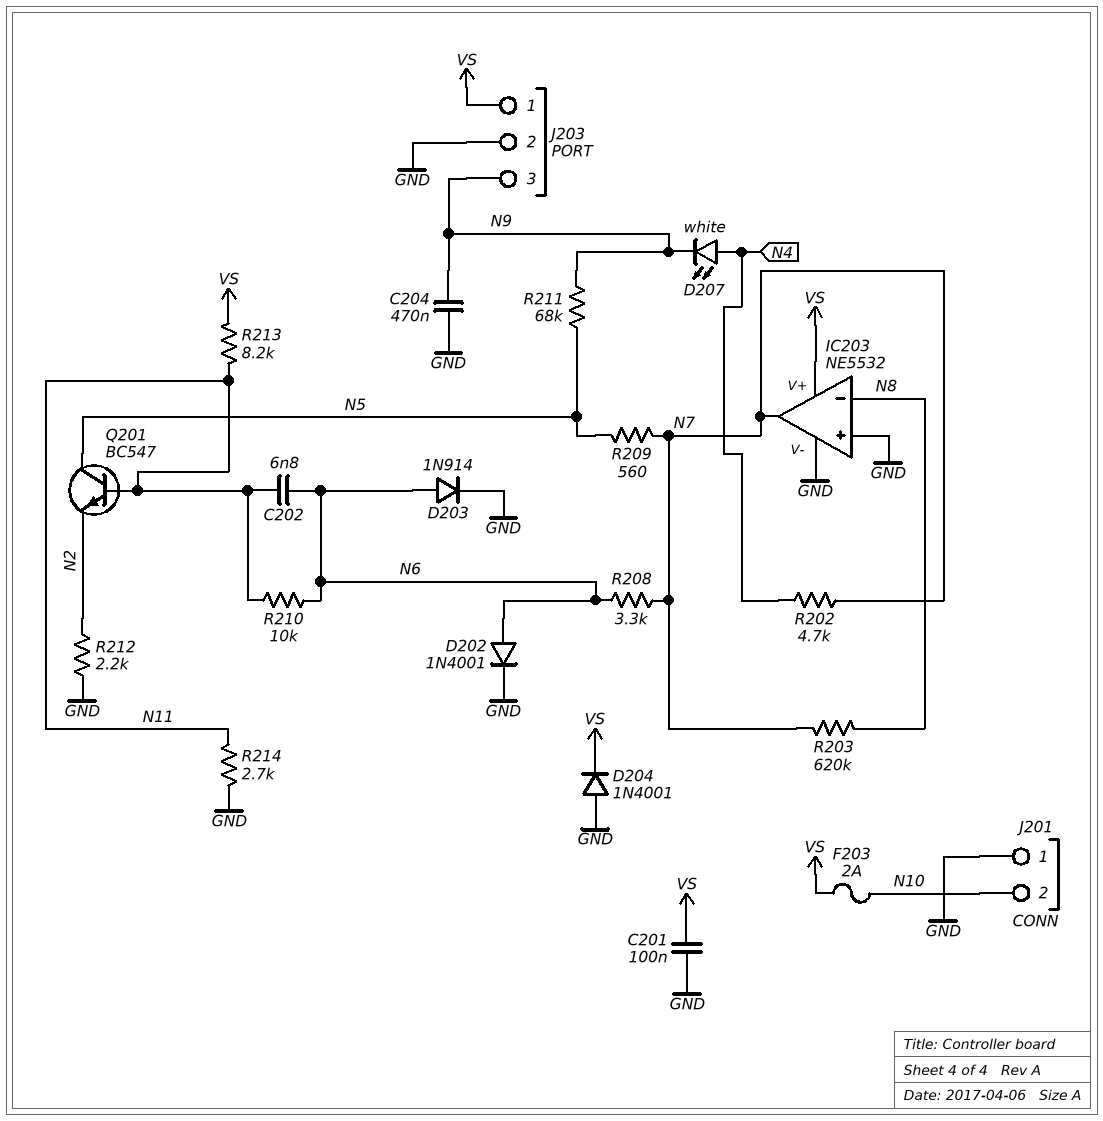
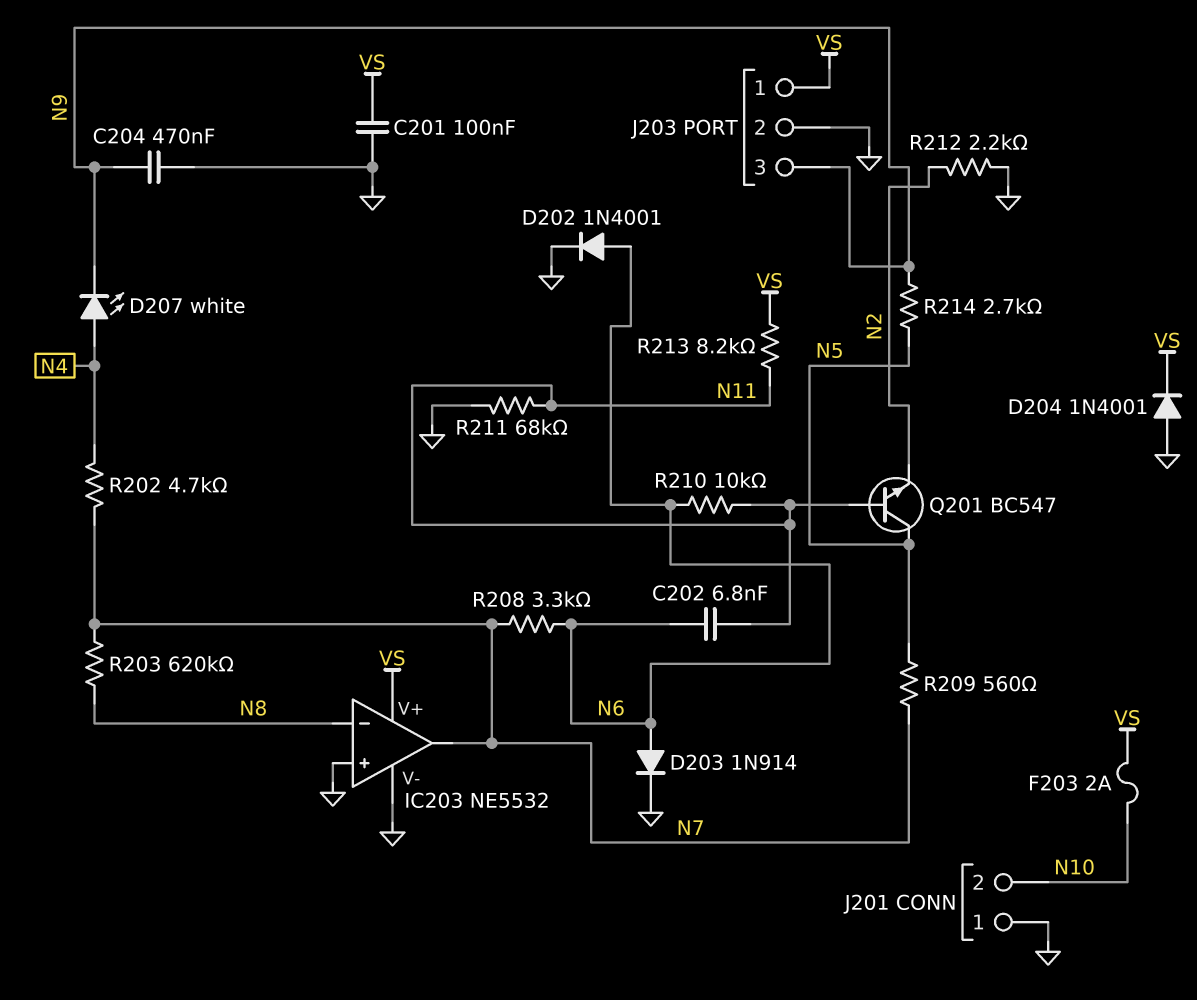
R211: 68k (N5, N9) -> 68k (GND, N11)
R214: 2.7k (GND, N11) -> 2.7k (N5, N9)

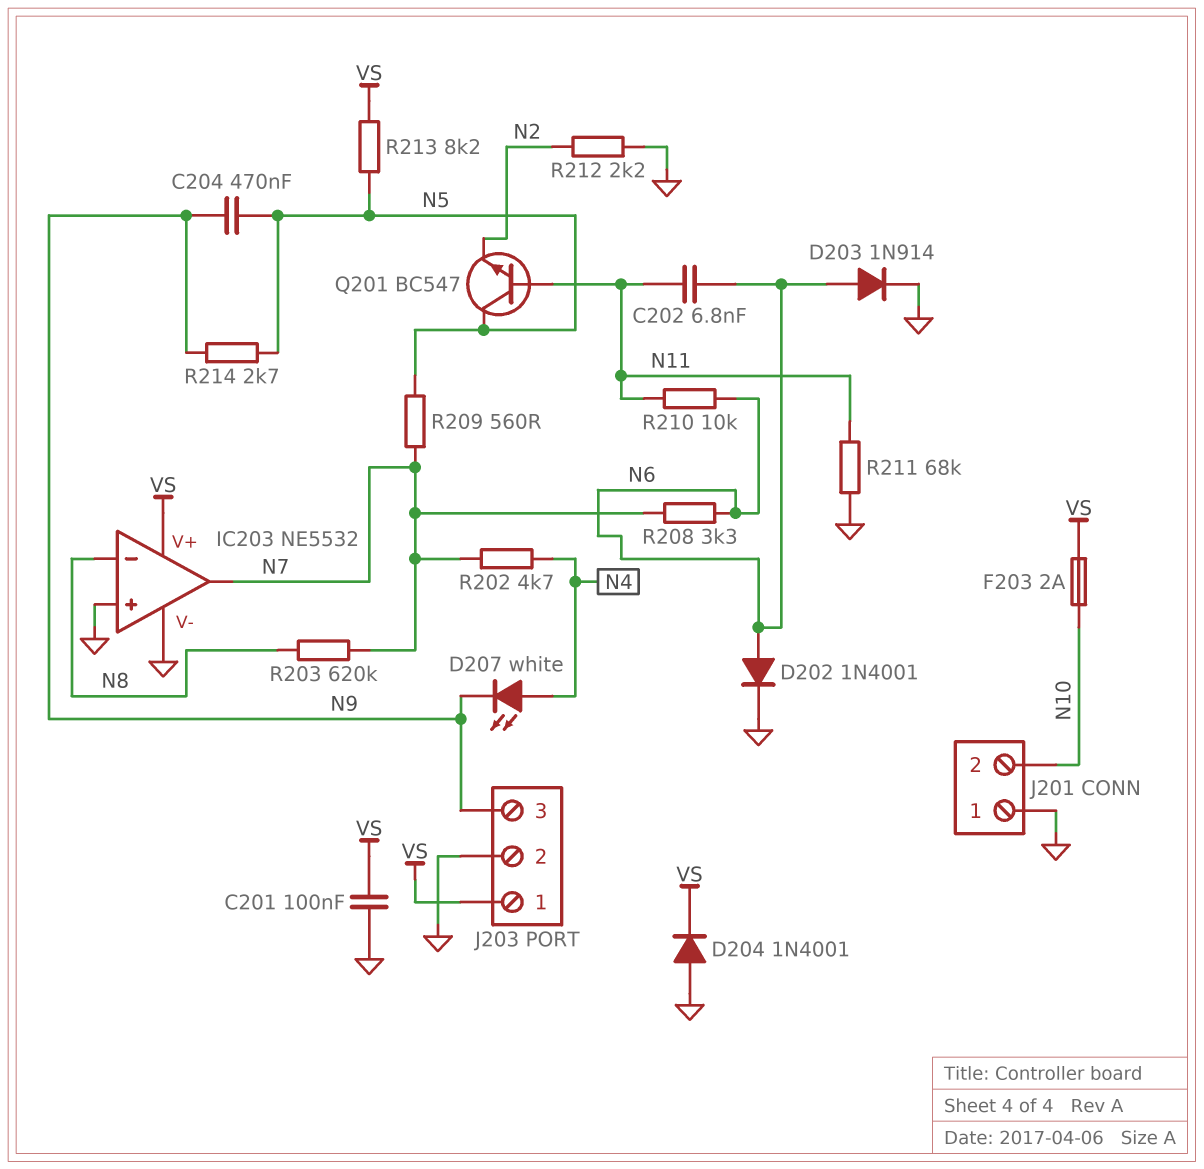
C204: 470nF (GND, N9) -> 470nF (N5, N9)
R213: 8.2k (N11, VS) -> 8.2k (N5, VS)

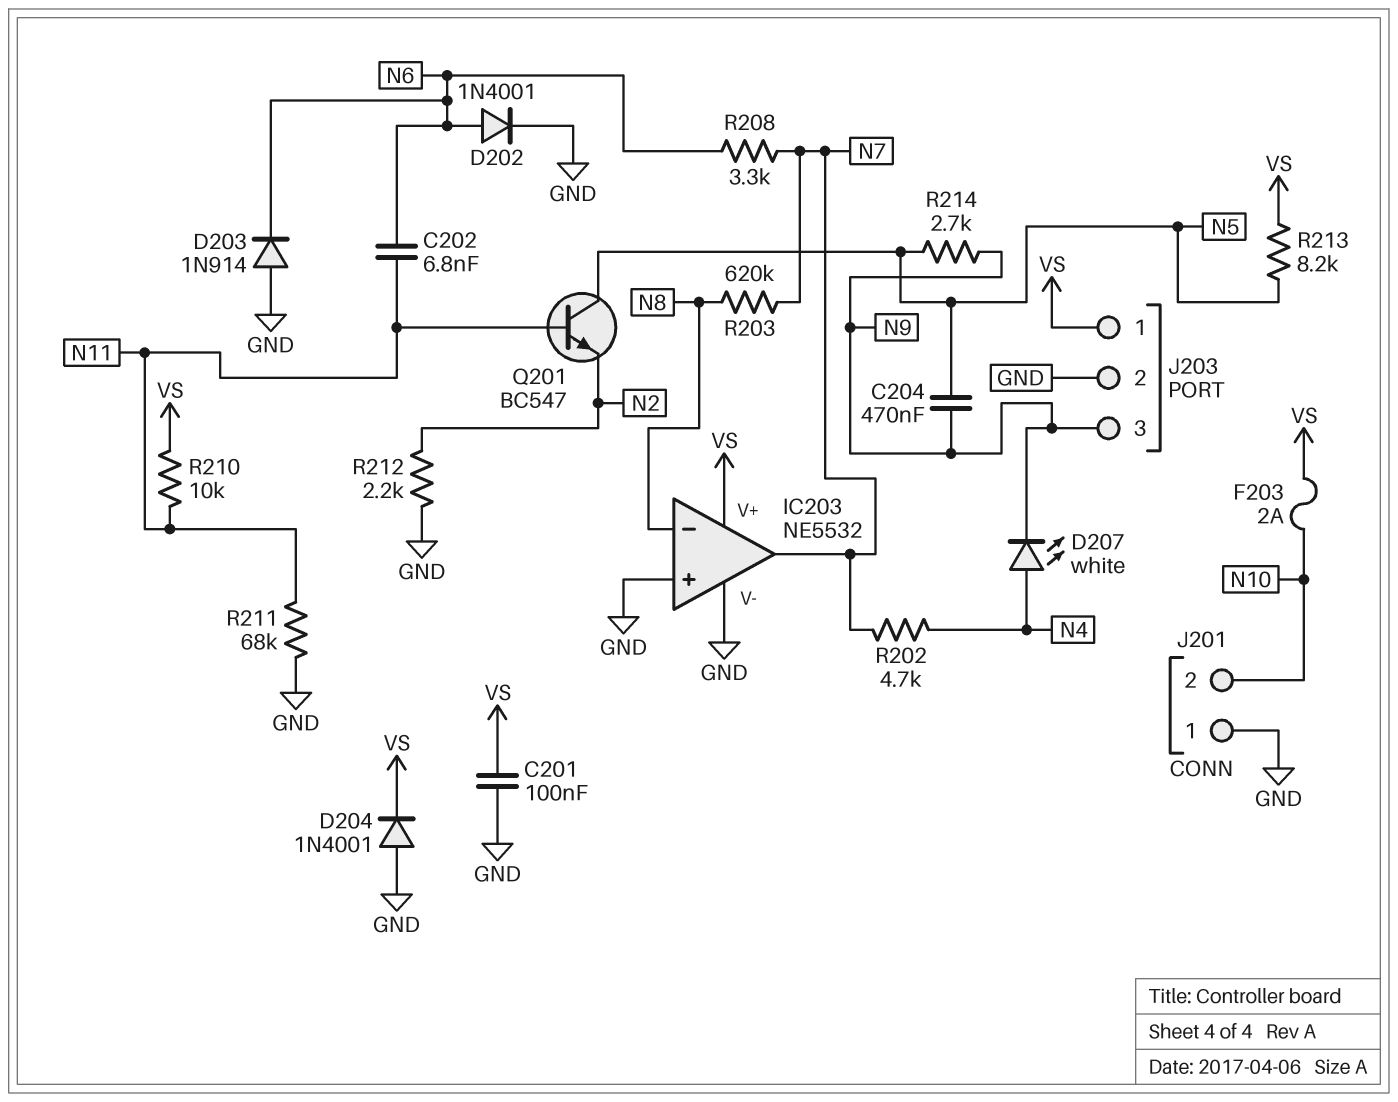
D203: diode 1N914 (A N6, K GND) -> diode 1N914 (A GND, K N6)
R209: 560 (N5, N7) -> none
R210: 10k (N6, N11) -> 10k (N11, VS)

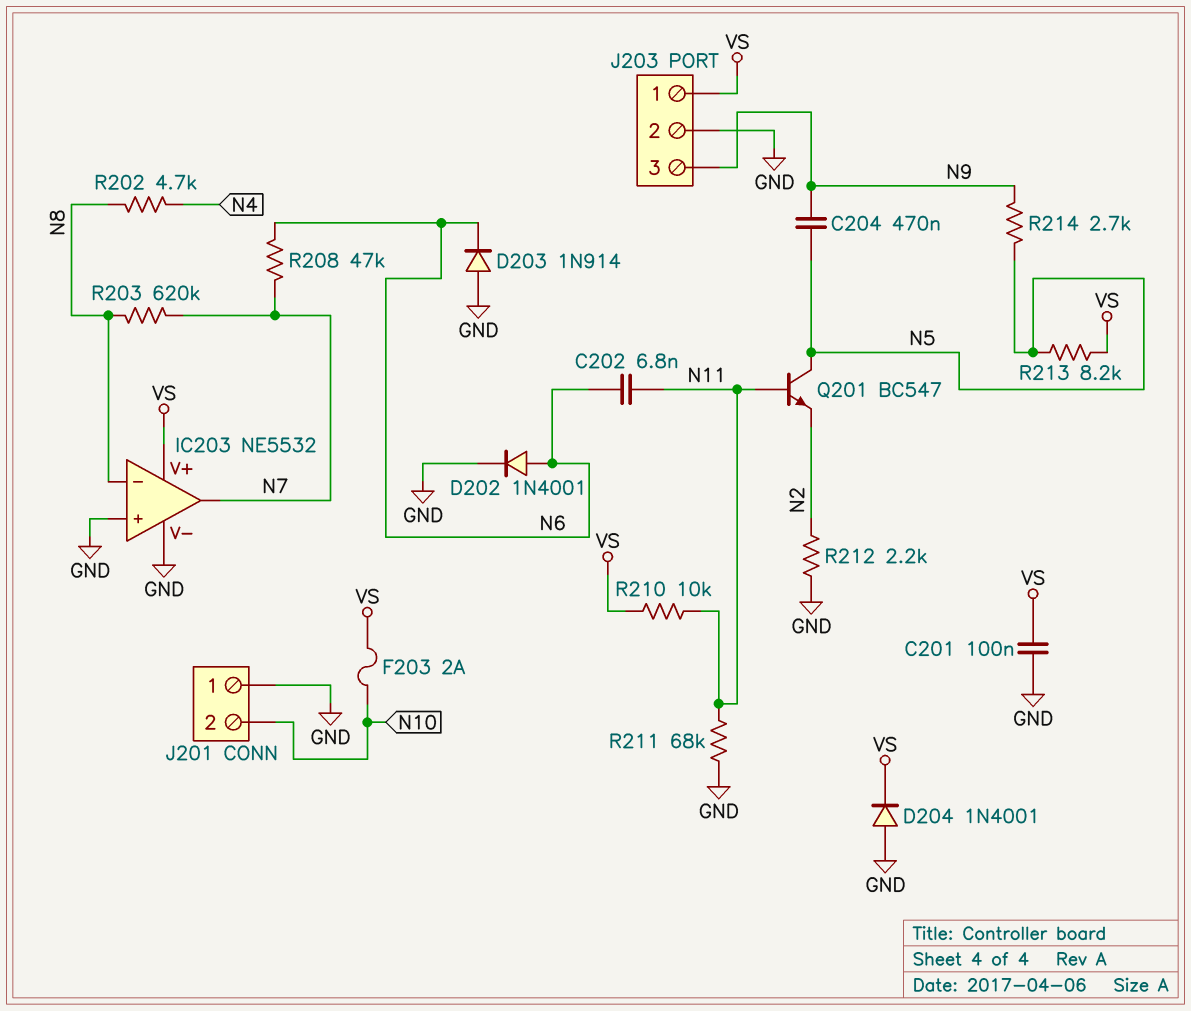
D207: LED white (A N4, K N9) -> none
R202: 4.7k (N4, N7) -> 4.7k (N4, N8)
R208: 3.3k (N6, N7) -> 47k (N6, N7)

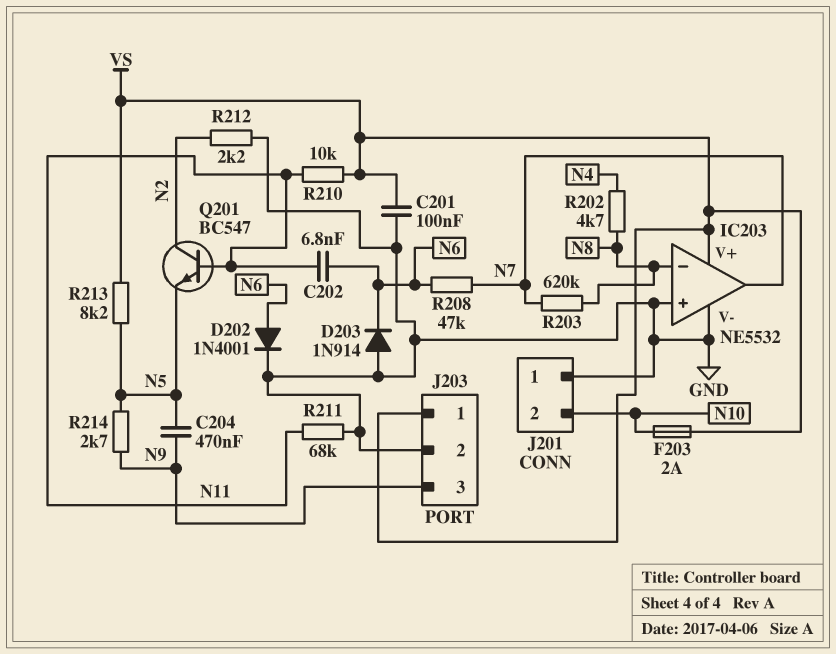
D204: diode 1N4001 (A GND, K VS) -> none
Q201: NPN BC547 (B N11, C N5, E N2) -> NPN BC547 (B N11, C N2, E N5)

